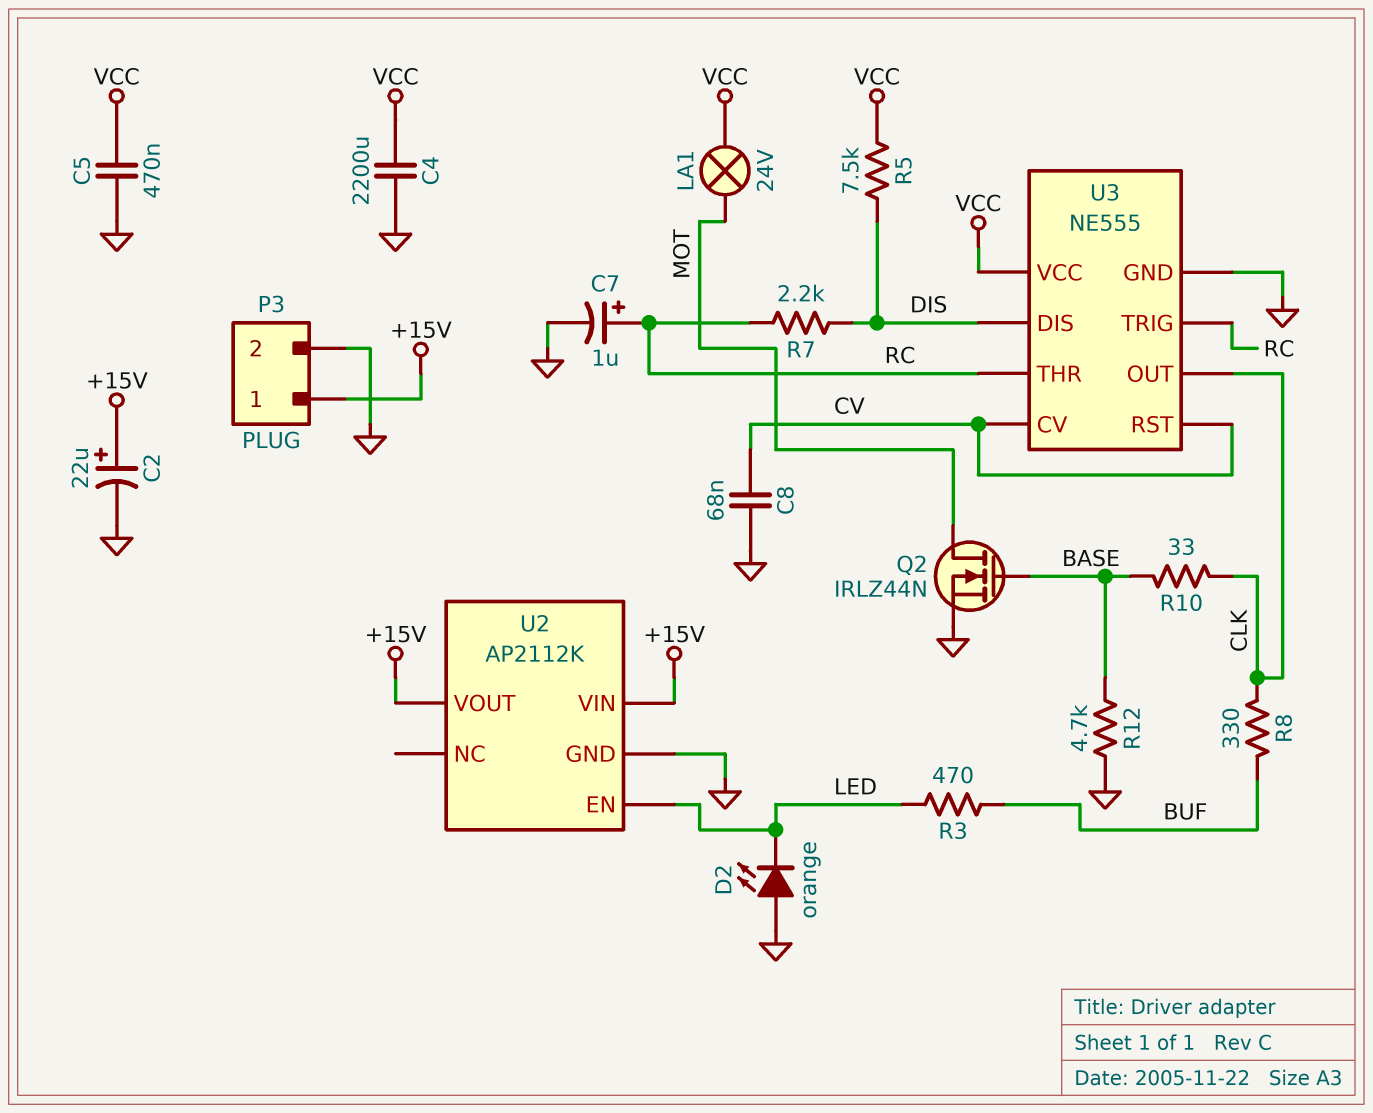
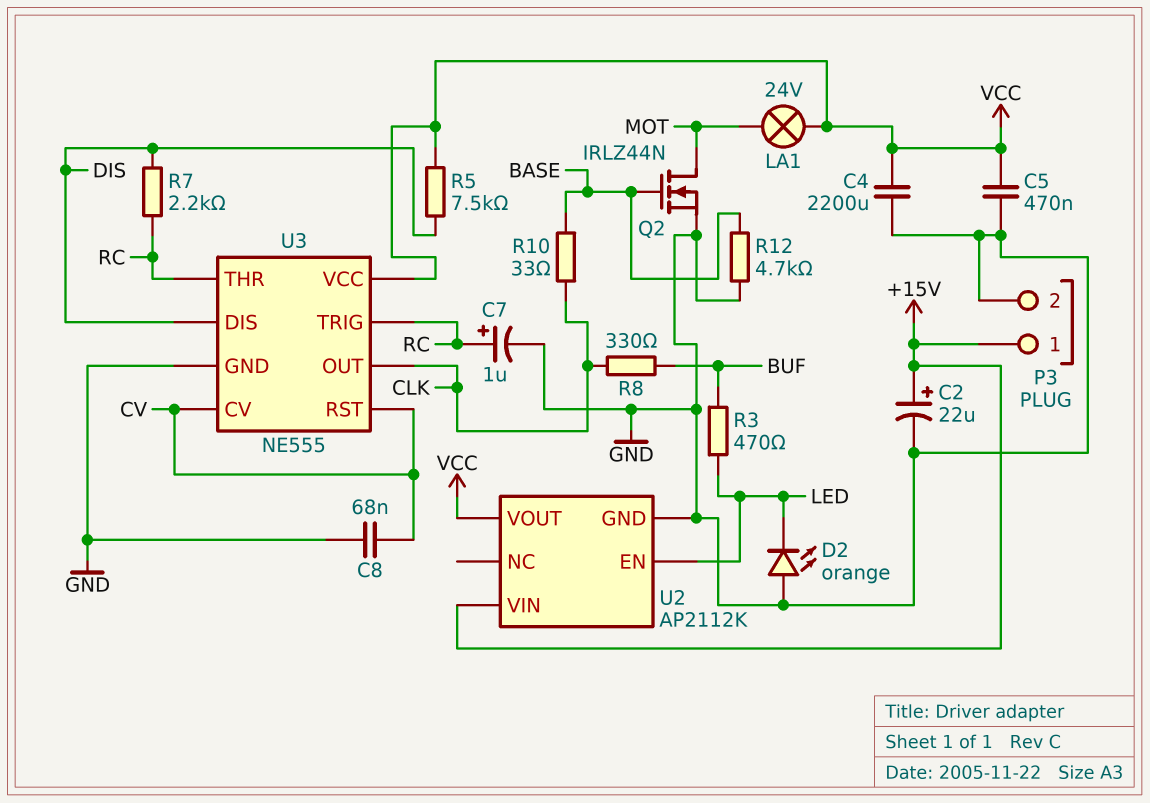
U2 pin VOUT: +15V -> VCC

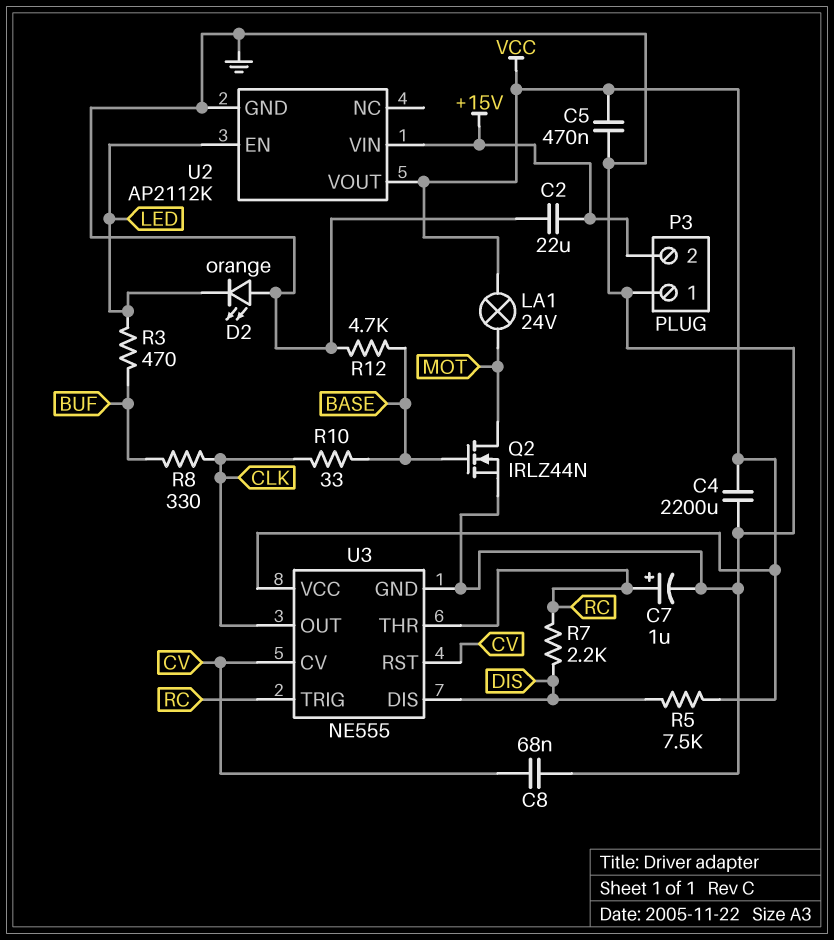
C2: 22uF (plus +15V, minus GND) -> 22uF (+15V, GND)
P3 pin 1: +15V -> GND
P3 pin 2: GND -> +15V

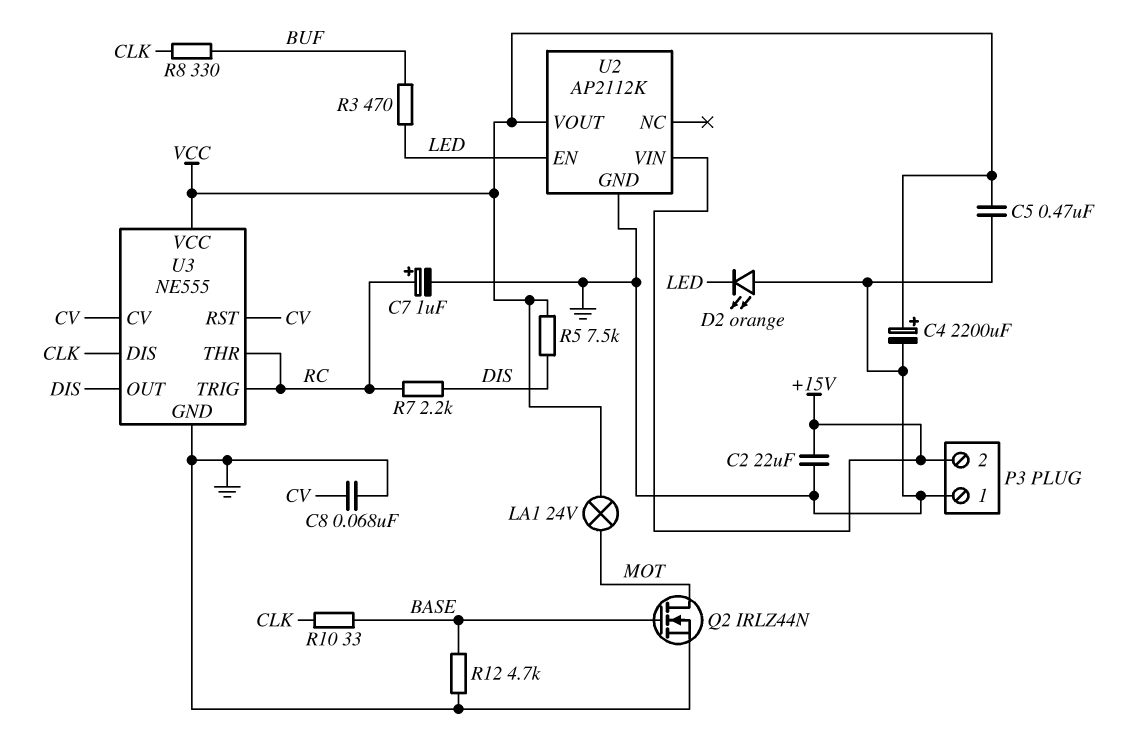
C4: 2200uF (GND, VCC) -> 2200uF (plus VCC, minus GND)
U3 pin DIS: DIS -> CLK
U3 pin OUT: CLK -> DIS

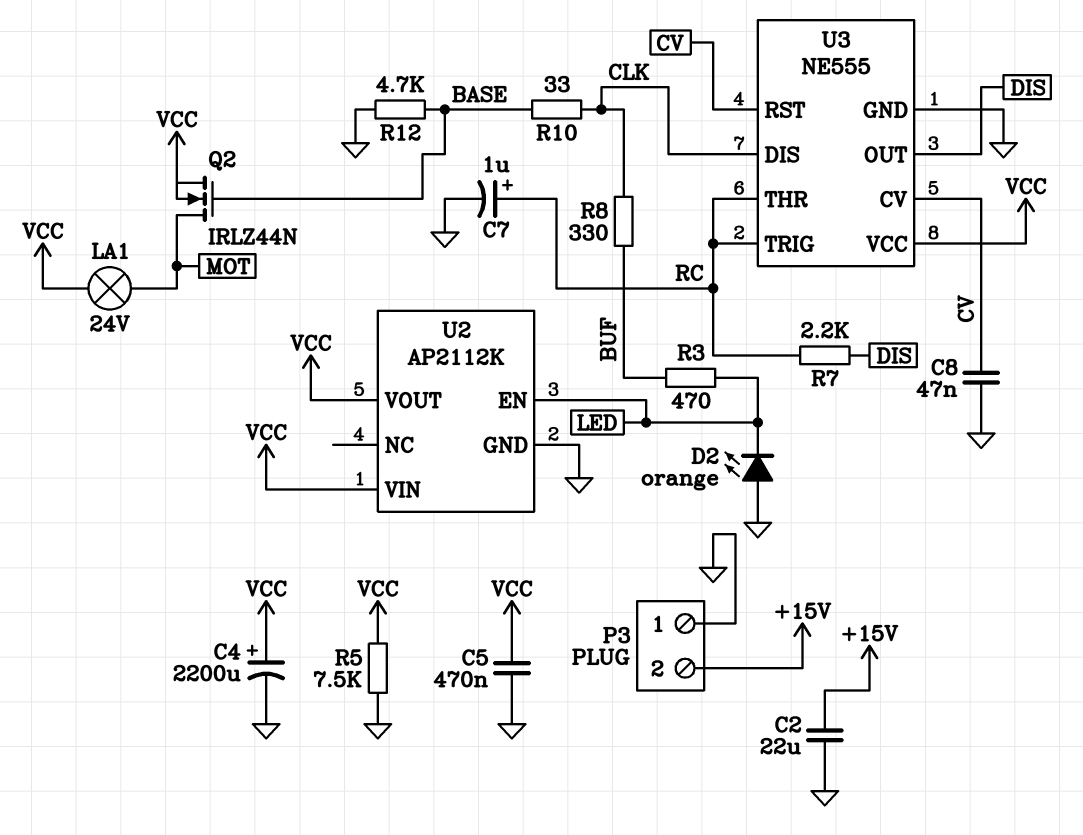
C8: 68nF (CV, GND) -> 47nF (CV, GND)
Q2: NMOS IRLZ44N (G BASE, D MOT, S GND) -> NMOS IRLZ44N (G BASE, D MOT, S VCC)
R5: 7.5k (DIS, VCC) -> 7.5k (GND, VCC)
U2 pin VIN: +15V -> VCC

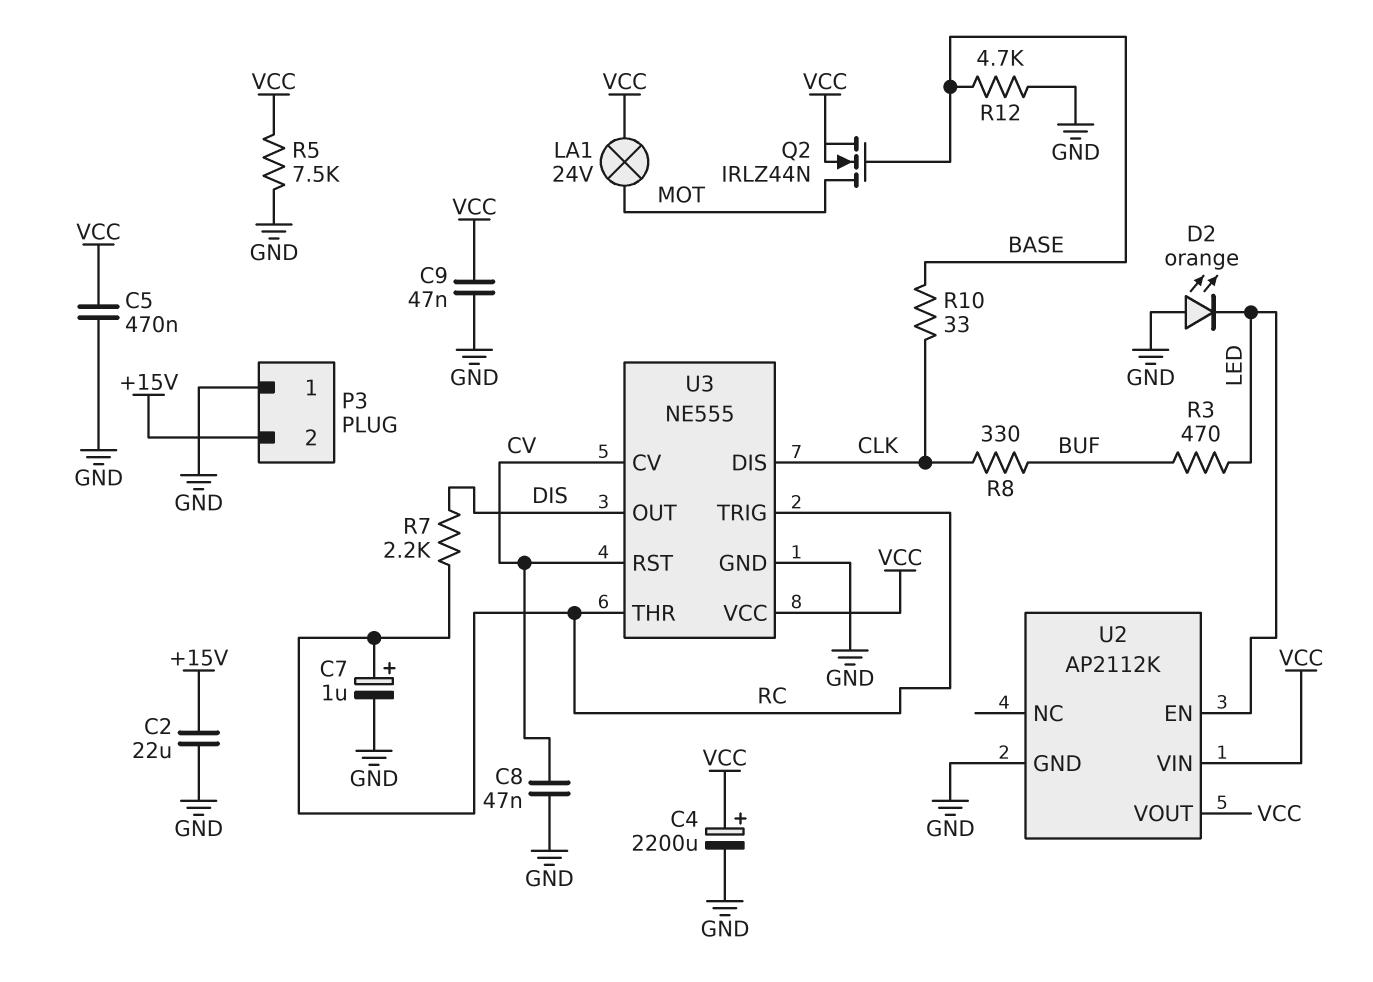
C9: none -> 47nF (GND, VCC)

